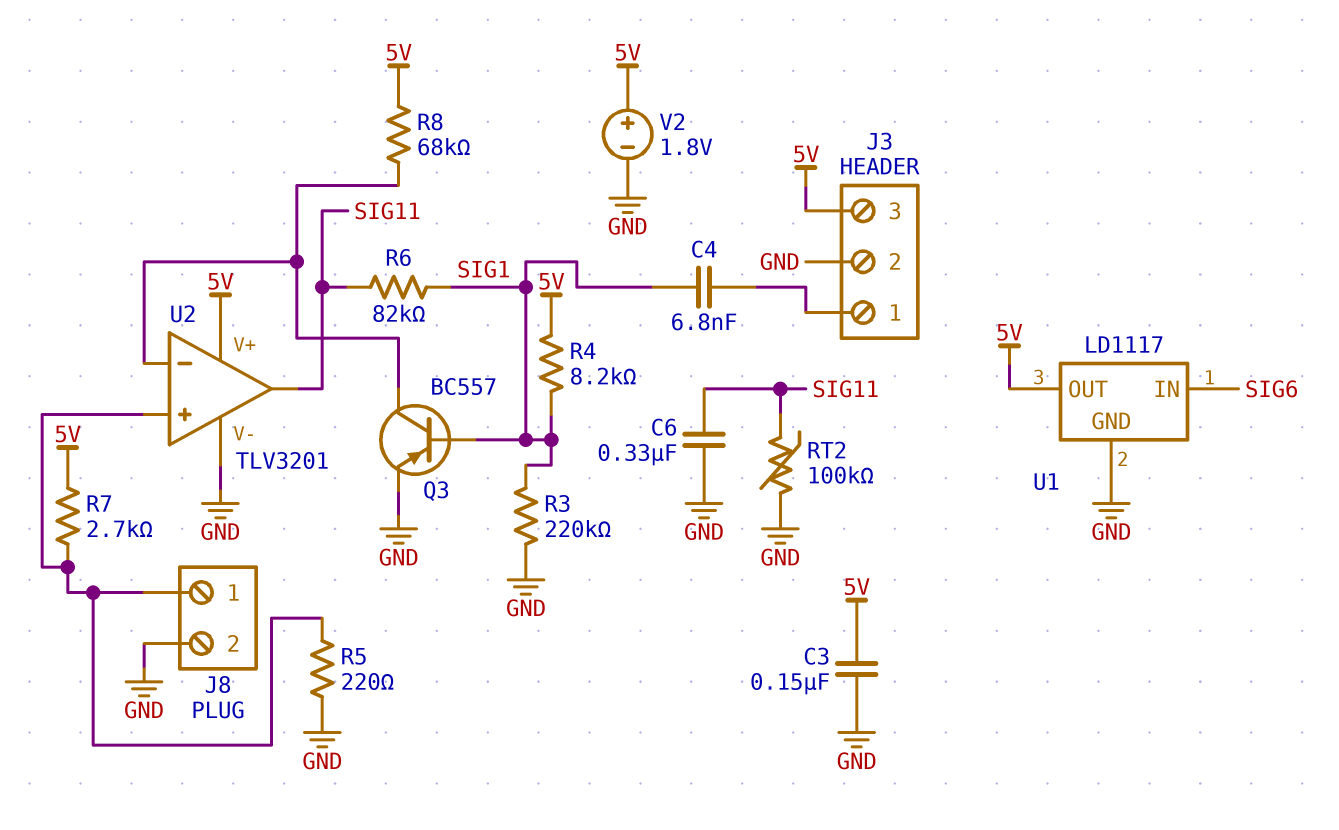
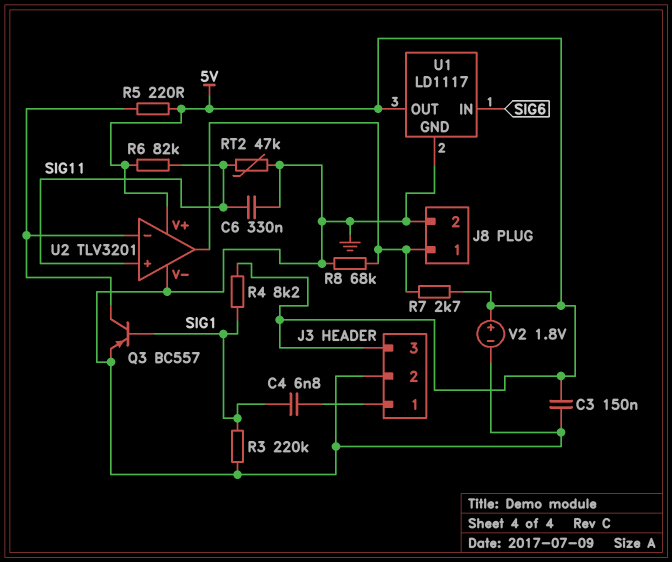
R5: 220 (GND, J8/1) -> 220 (5V, U2/in-)
R6: 82k (SIG1, SIG11) -> 82k (5V, SIG11)
R8: 68k (5V, U2/in-) -> 68k (GND, J8/1)
RT2: 100k (GND, SIG11) -> 47k (GND, SIG11)
U2 pin in+: J8/1 -> SIG11
U2 pin out: SIG11 -> J8/1

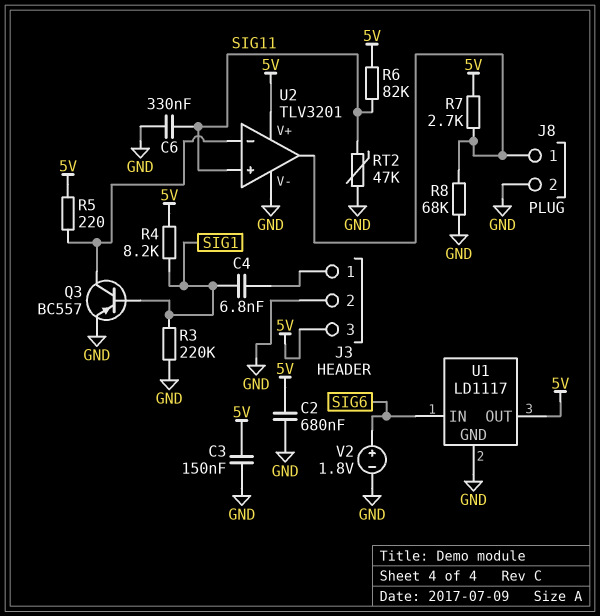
C2: none -> 680nF (5V, GND)
V2: 1.8V (plus 5V, minus GND) -> 1.8V (plus SIG6, minus GND)

